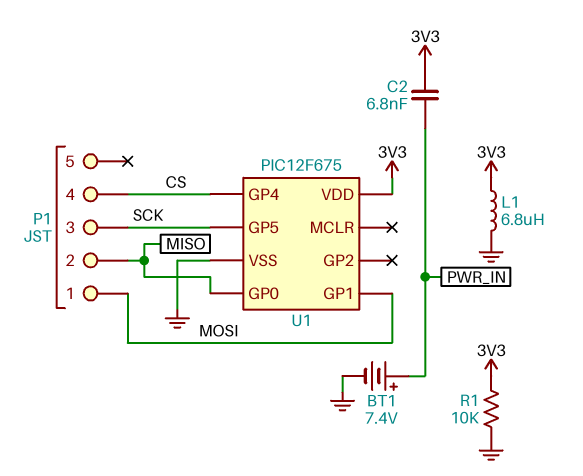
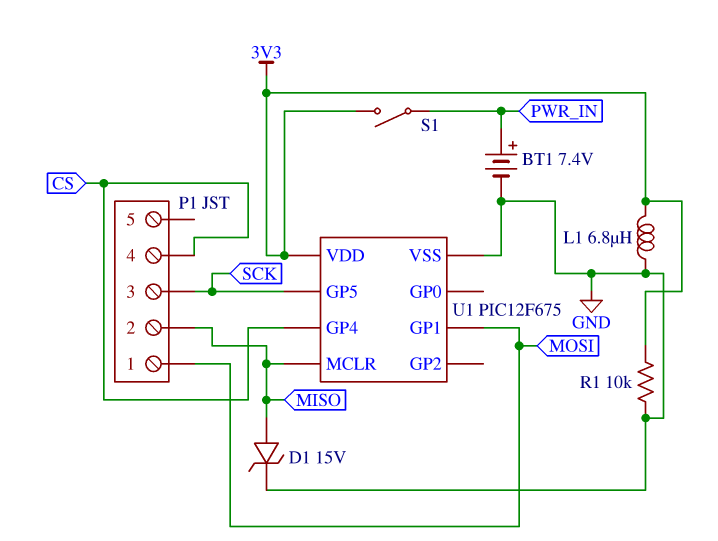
C2: 6.8nF (3V3, PWR_IN) -> none
D1: none -> zener 15V (A MISO, K GND)
S1: none -> switch (3V3, PWR_IN)
U1 pin GP0: MISO -> none
U1 pin MCLR: none -> MISO

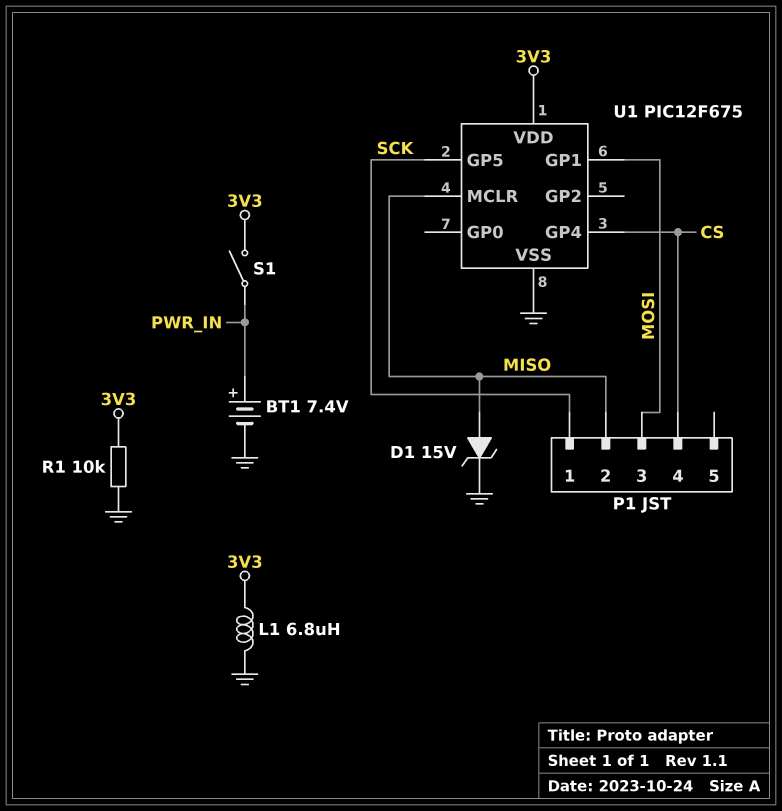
P1 pin 1: MOSI -> SCK
P1 pin 3: SCK -> MOSI

